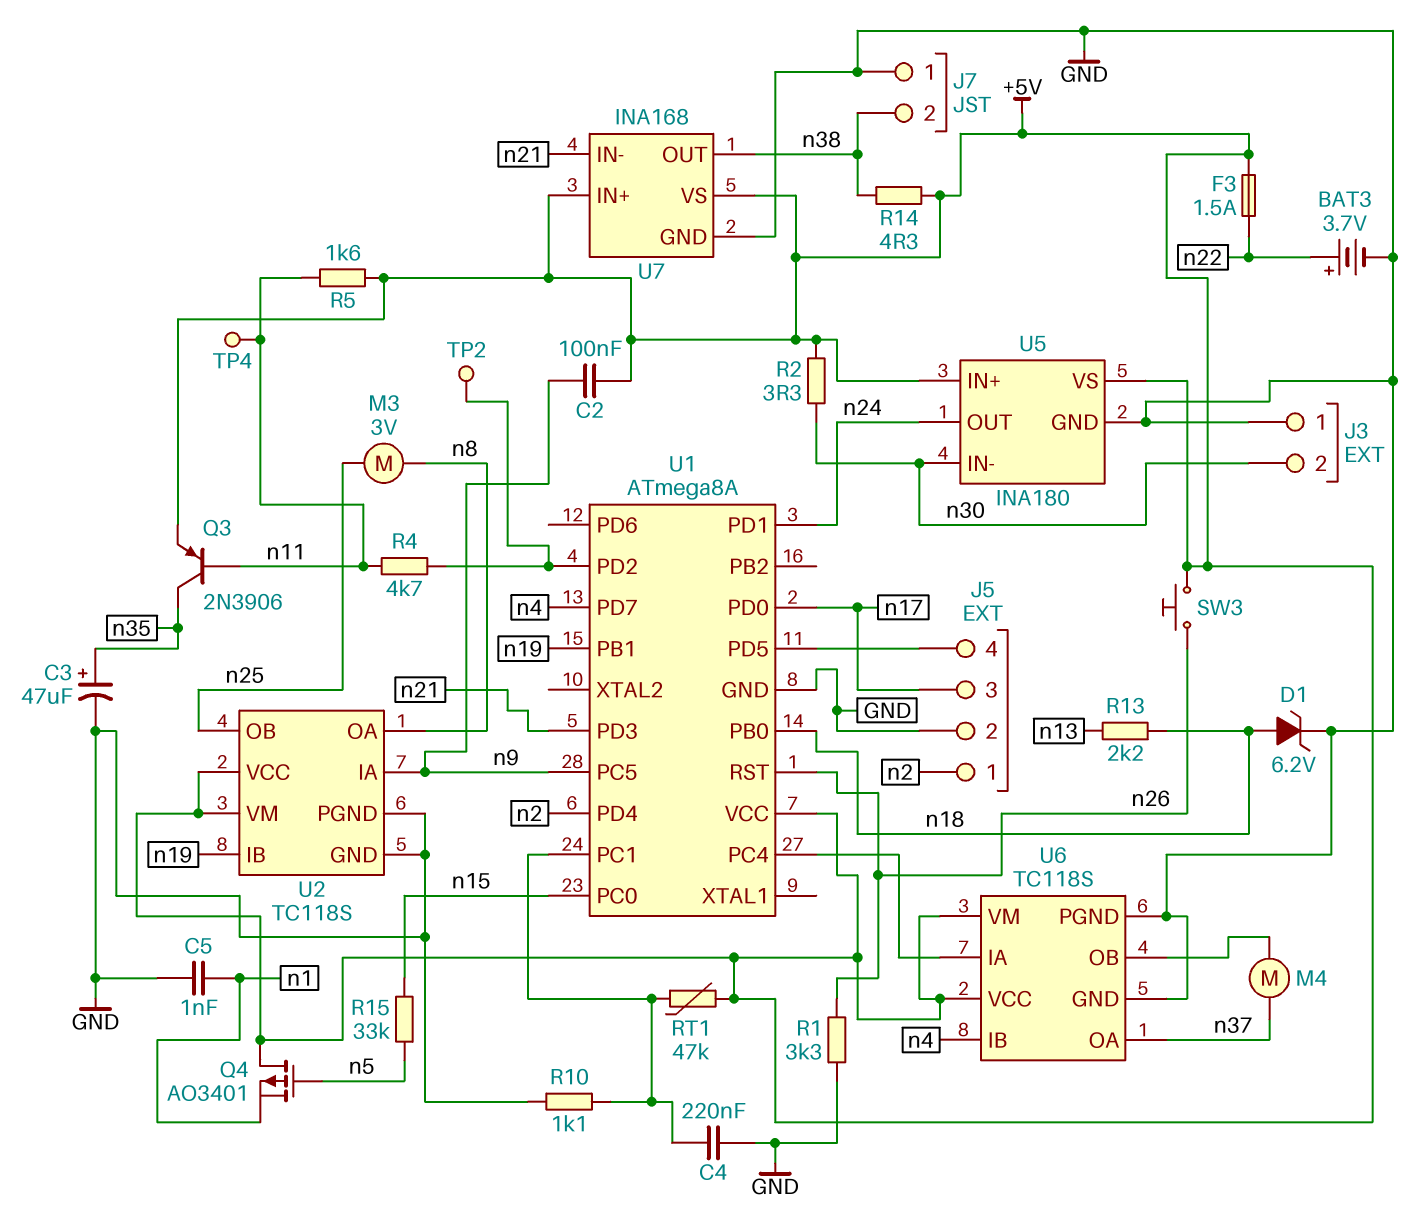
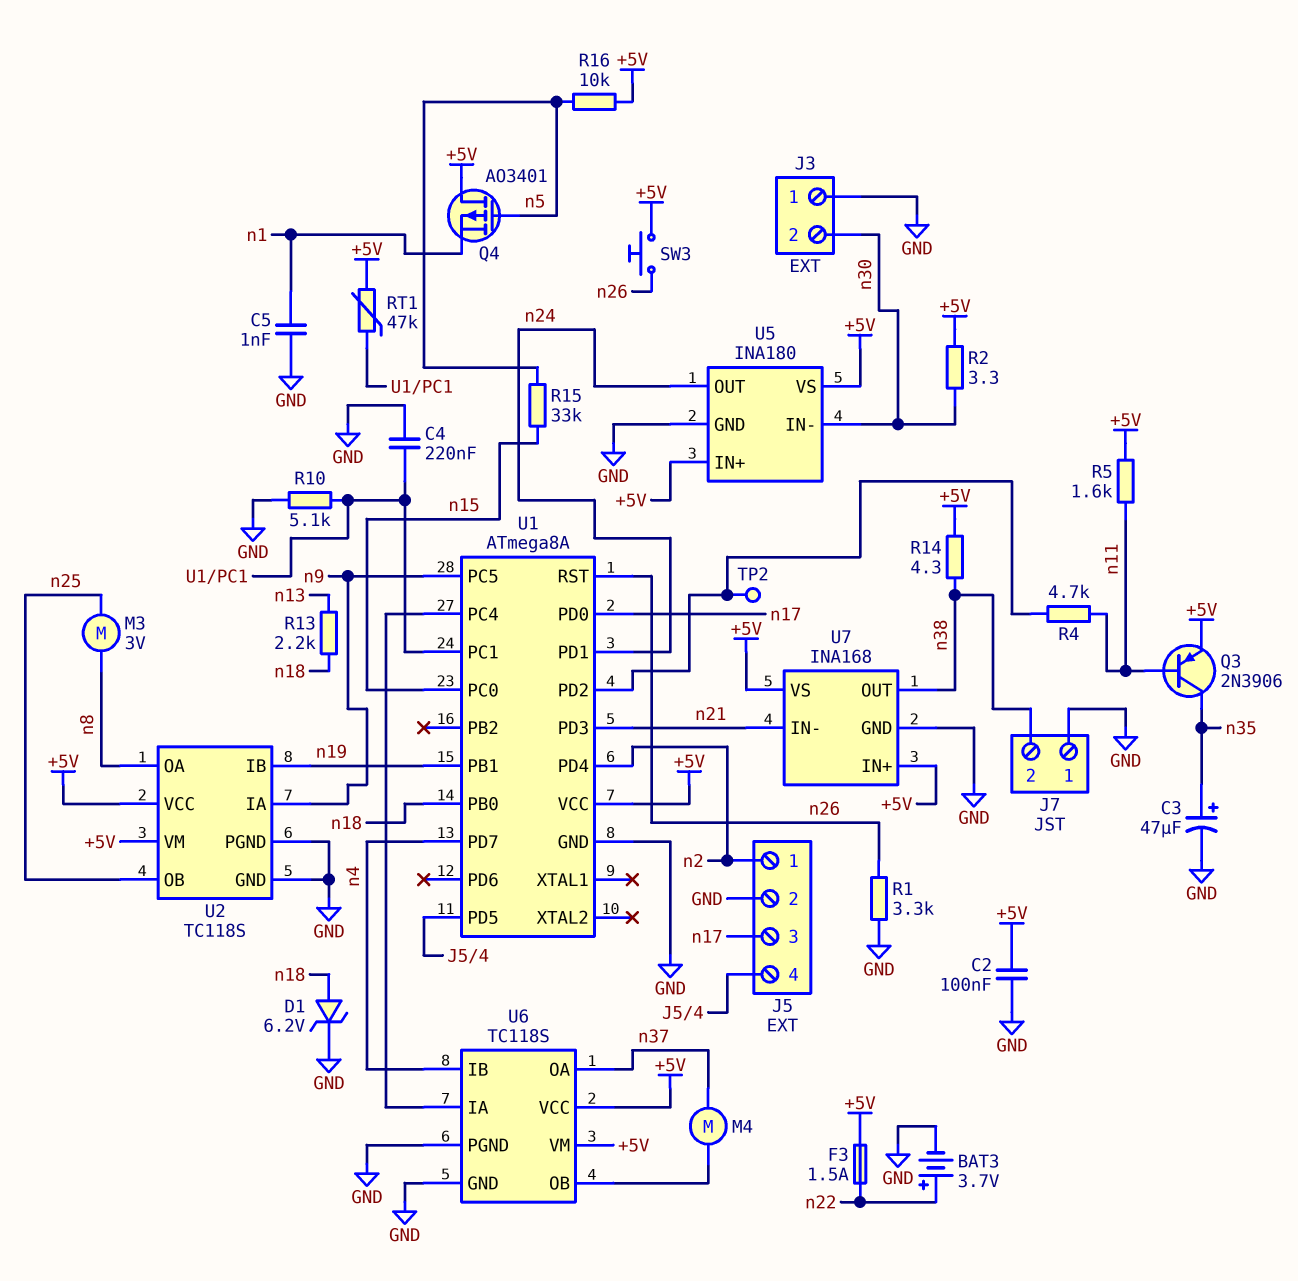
C2: 100nF (+5V, n9) -> 100nF (+5V, GND)
R10: 1.1k (GND, U1/PC1) -> 5.1k (GND, U1/PC1)
R16: none -> 10k (+5V, n5)
TP4: test point (n11) -> none

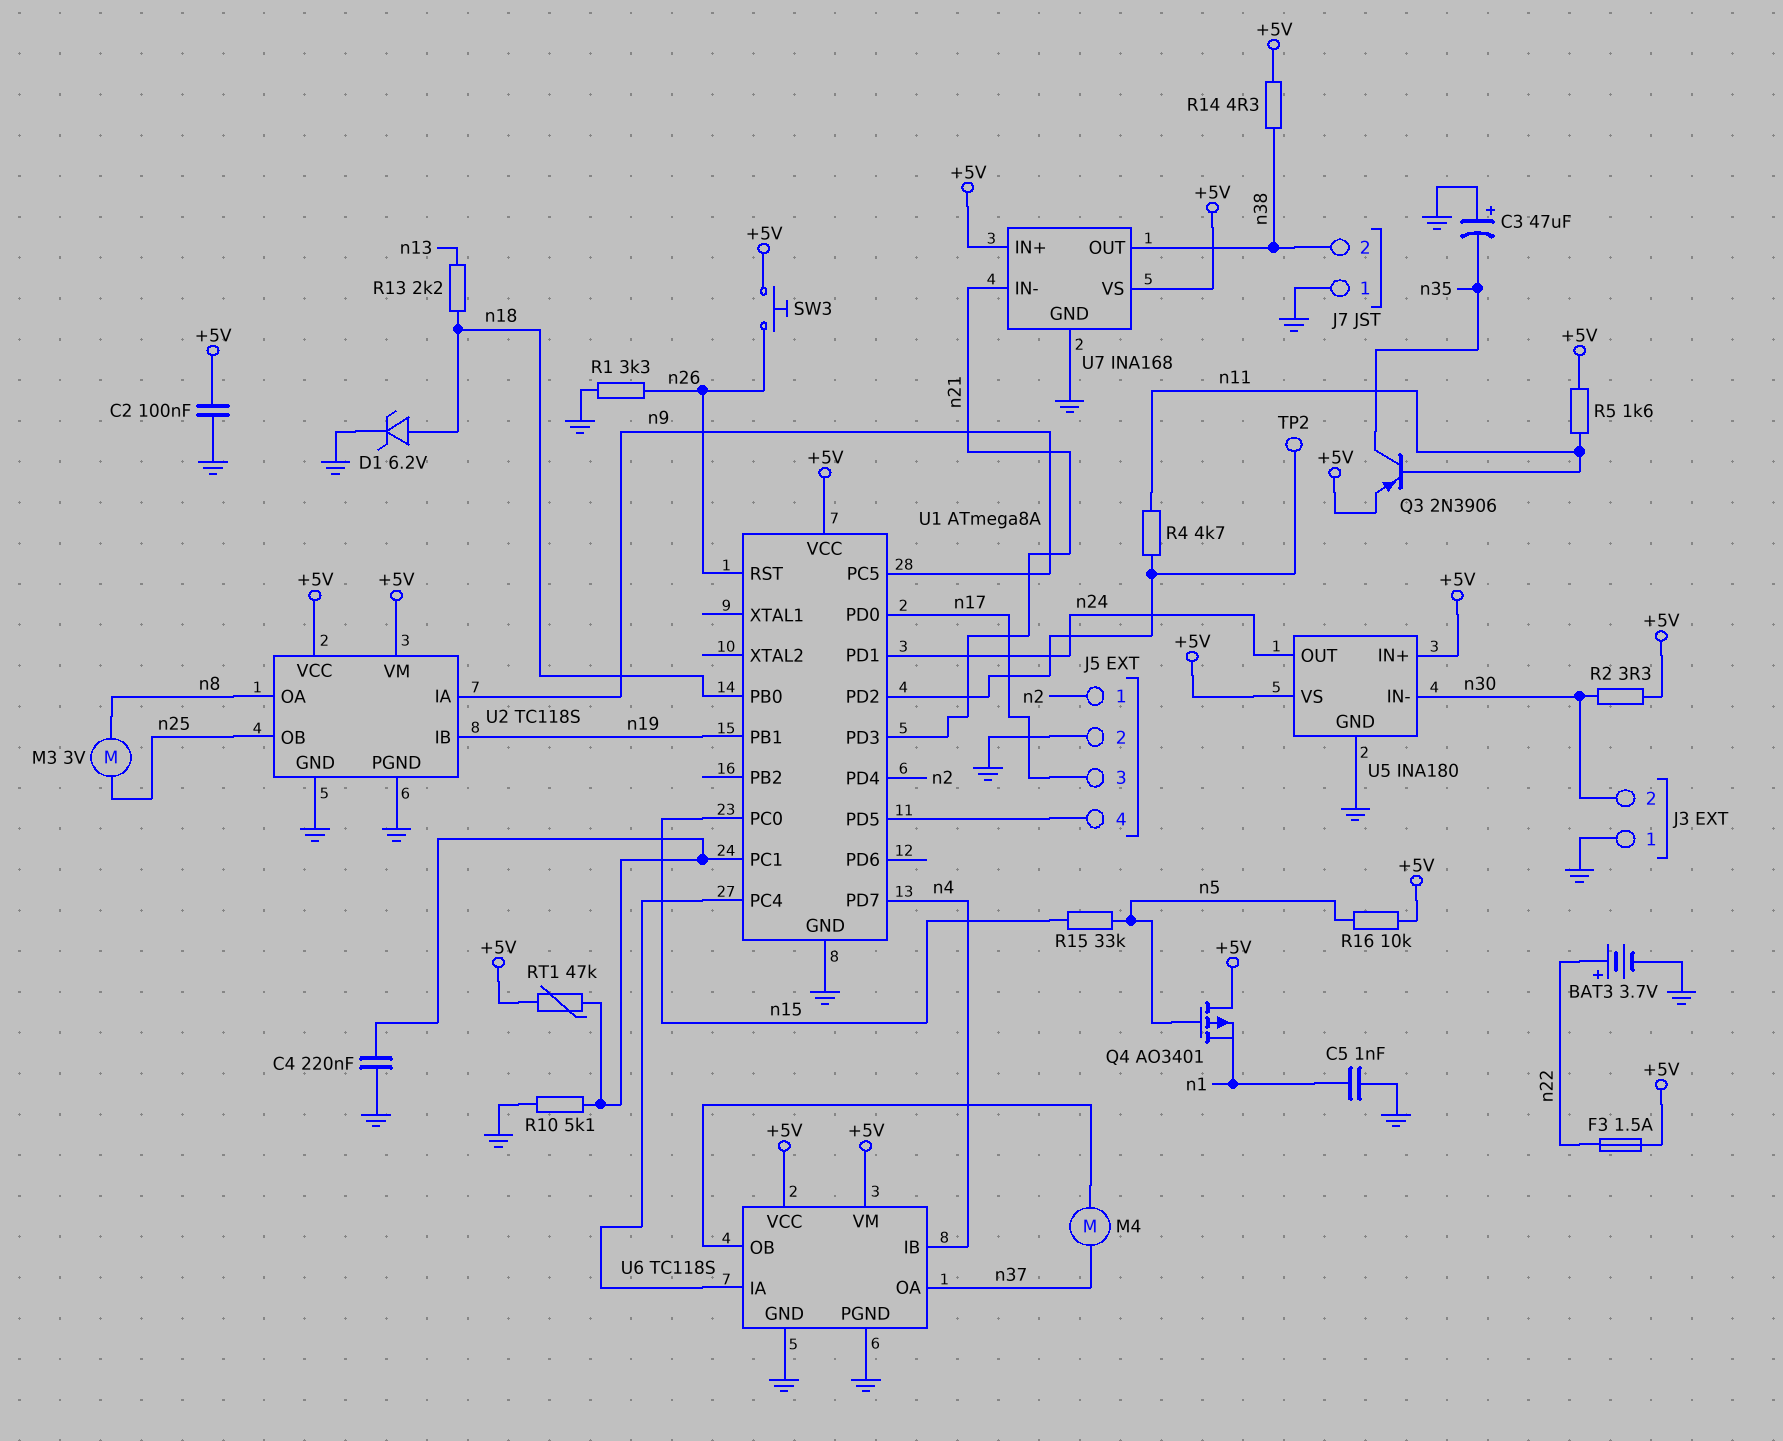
C3: 47uF (plus n35, minus GND) -> 47uF (plus GND, minus n35)

